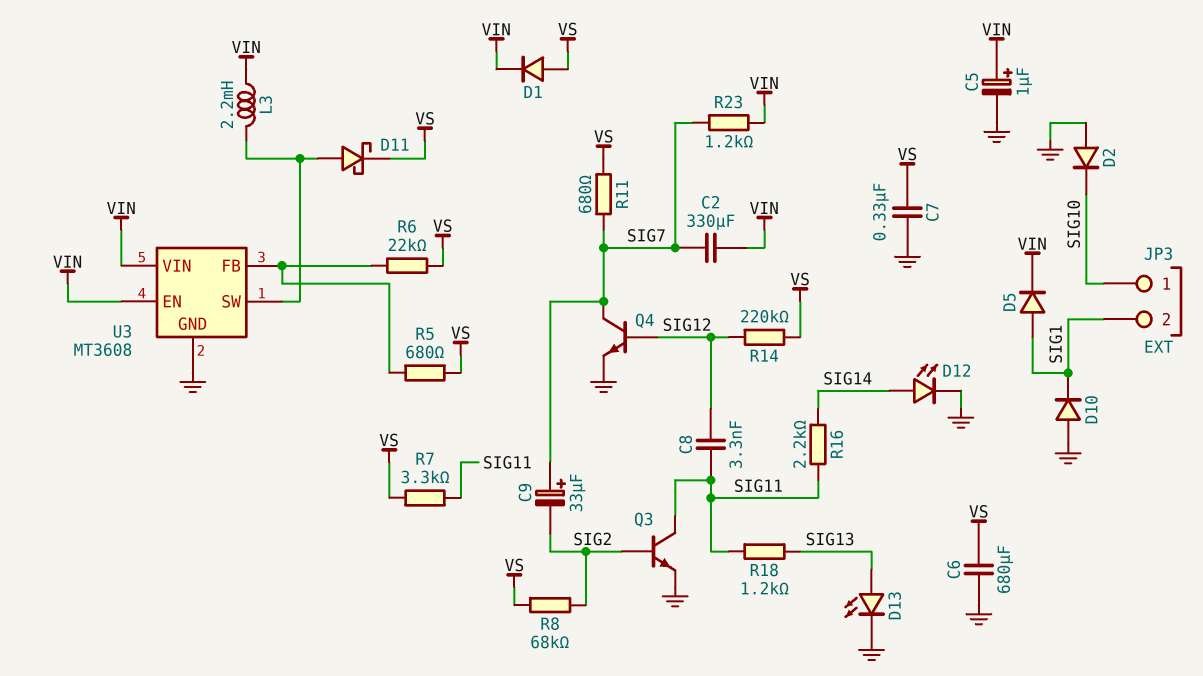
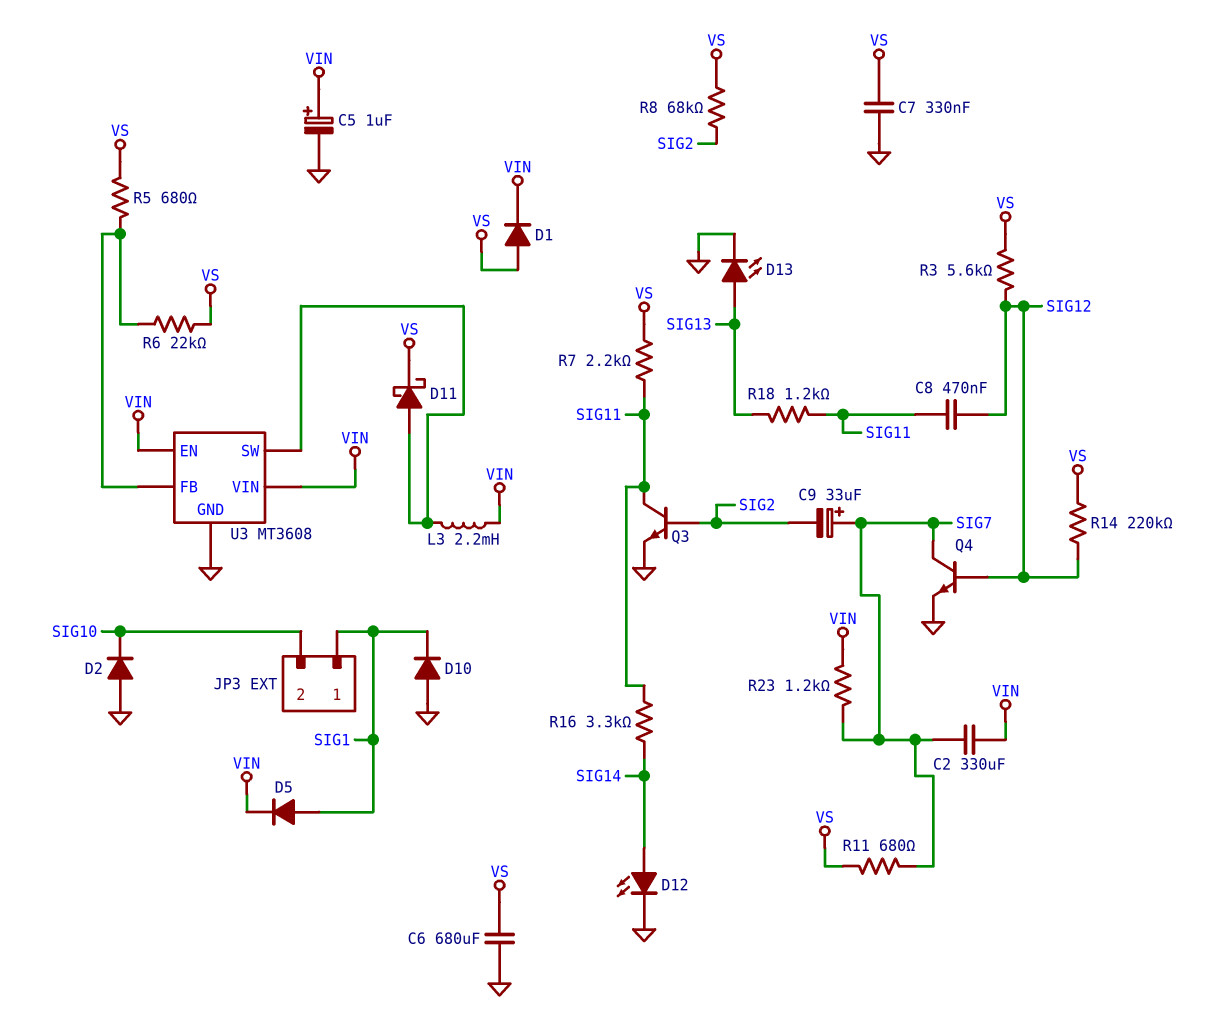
C8: 3.3nF (SIG11, SIG12) -> 470nF (SIG11, SIG12)
JP3 pin 1: SIG10 -> SIG1
JP3 pin 2: SIG1 -> SIG10
R3: none -> 5.6k (SIG12, VS)
R7: 3.3k (SIG11, VS) -> 2.2k (SIG11, VS)
R16: 2.2k (SIG11, SIG14) -> 3.3k (SIG11, SIG14)

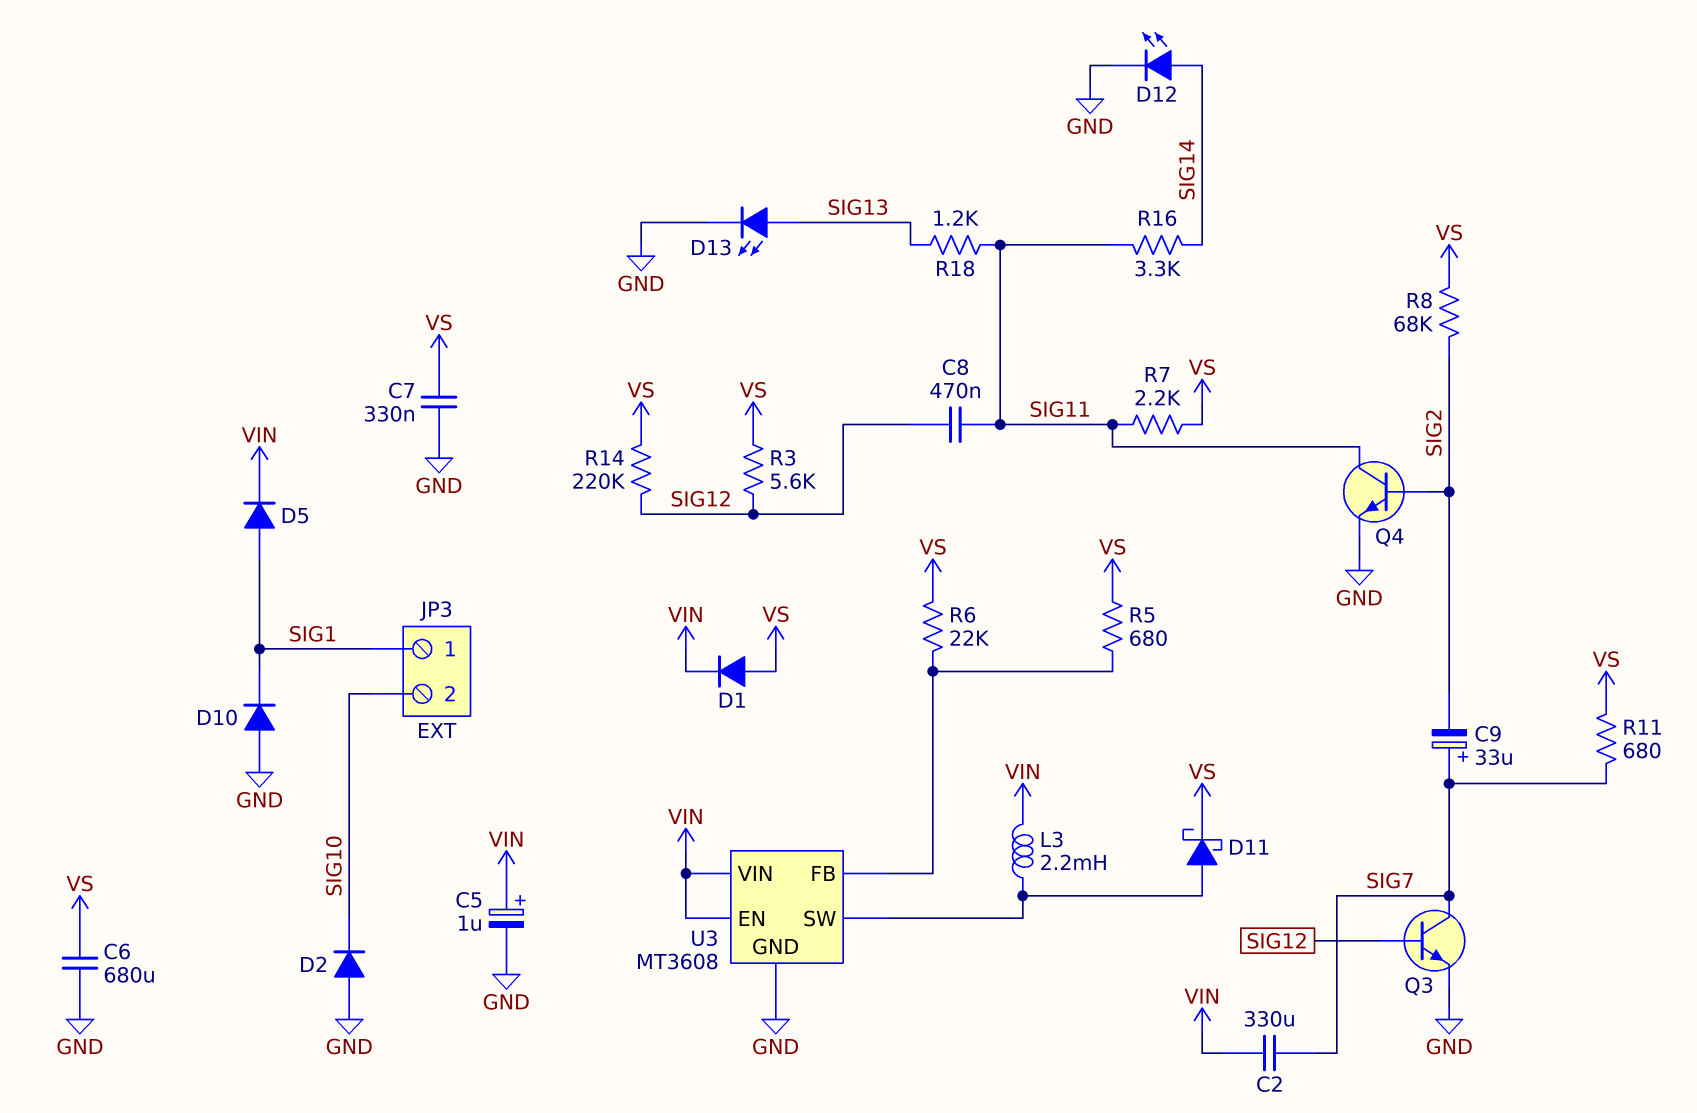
Q3: NPN (B SIG2, C SIG11, E GND) -> NPN (B SIG12, C SIG7, E GND)
Q4: NPN (B SIG12, C SIG7, E GND) -> NPN (B SIG2, C SIG11, E GND)
R23: 1.2k (SIG7, VIN) -> none

